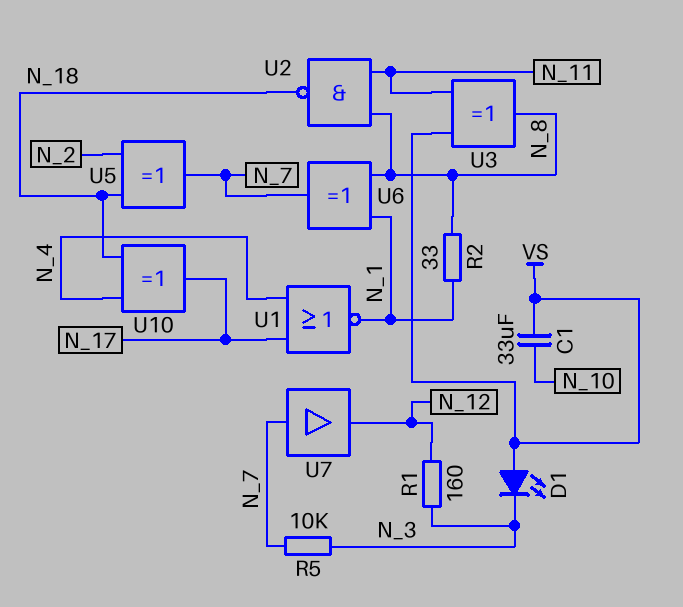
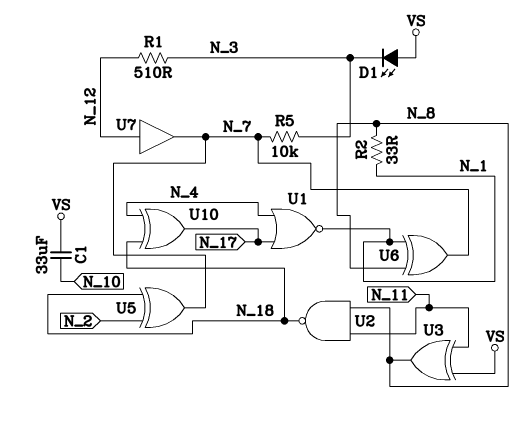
R1: 160 (N_3, N_12) -> 510 (N_3, N_12)
U7: buffer (in N_7, out N_12) -> buffer (in N_12, out N_7)

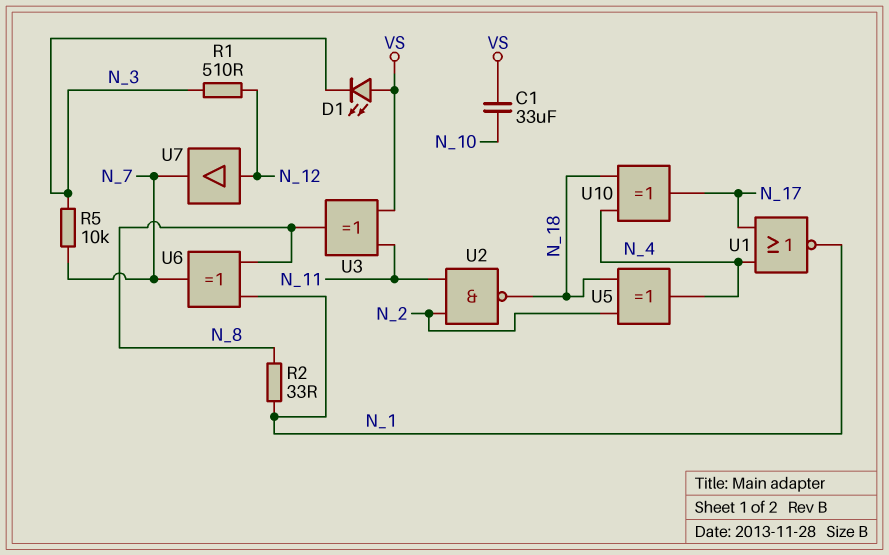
U2: NAND (in N_8, in N_11, out N_18) -> NAND (in N_2, in N_11, out N_18)
U5: XOR (in N_2, in N_18, out N_7) -> XOR (in N_2, in N_18, out N_4)

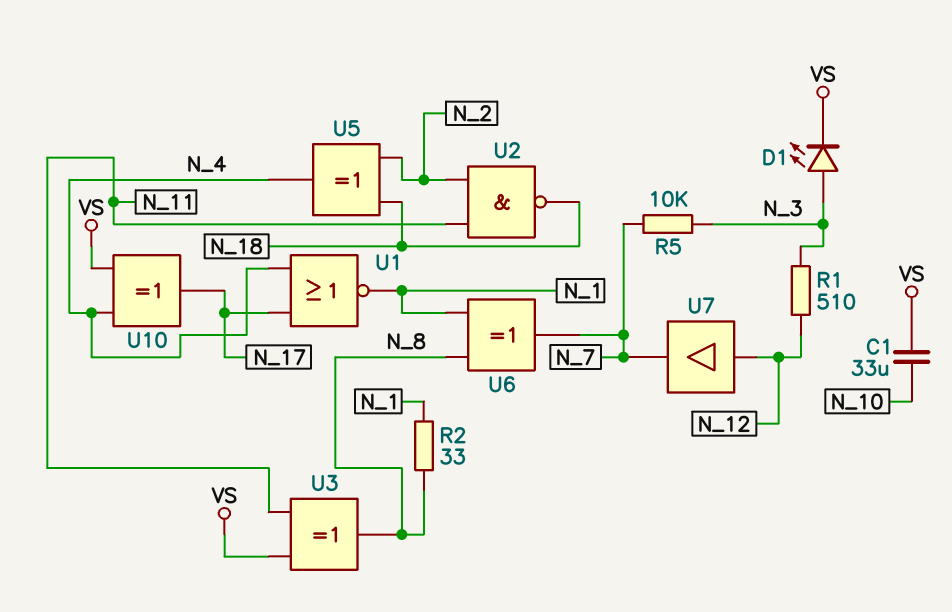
D1: LED (A VS, K N_3) -> LED (A N_3, K VS)
U10: XOR (in N_4, in N_18, out N_17) -> XOR (in N_4, in VS, out N_17)

